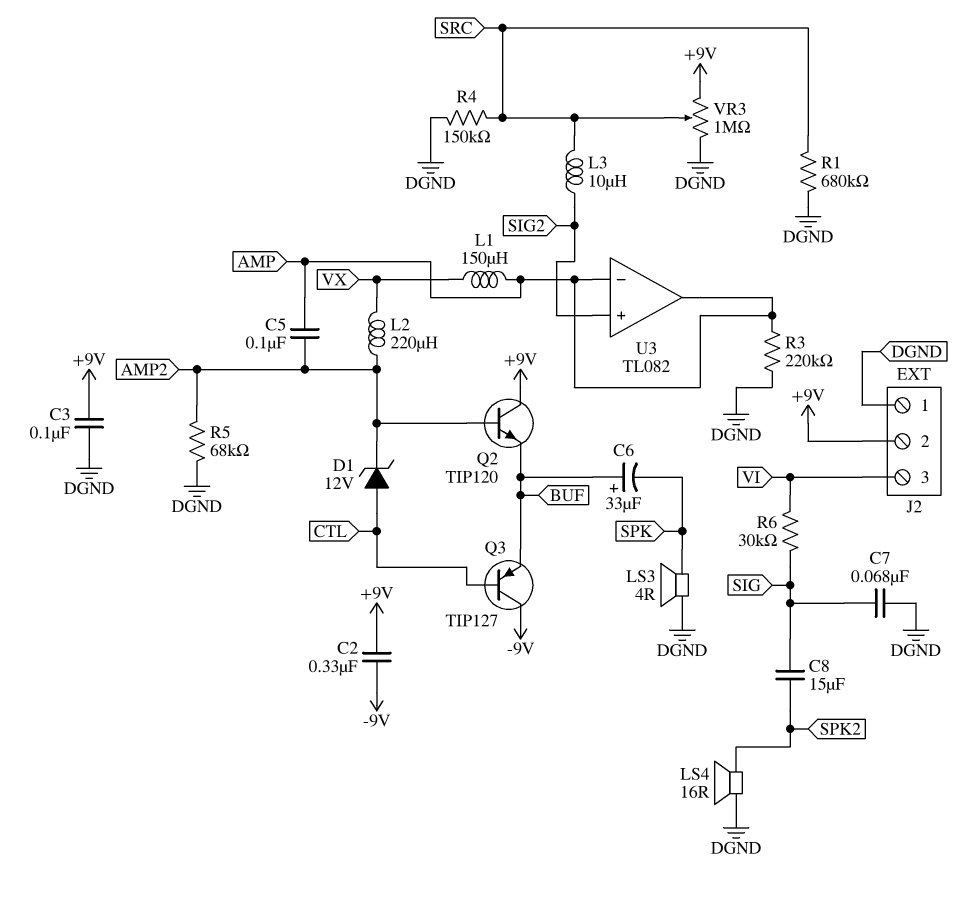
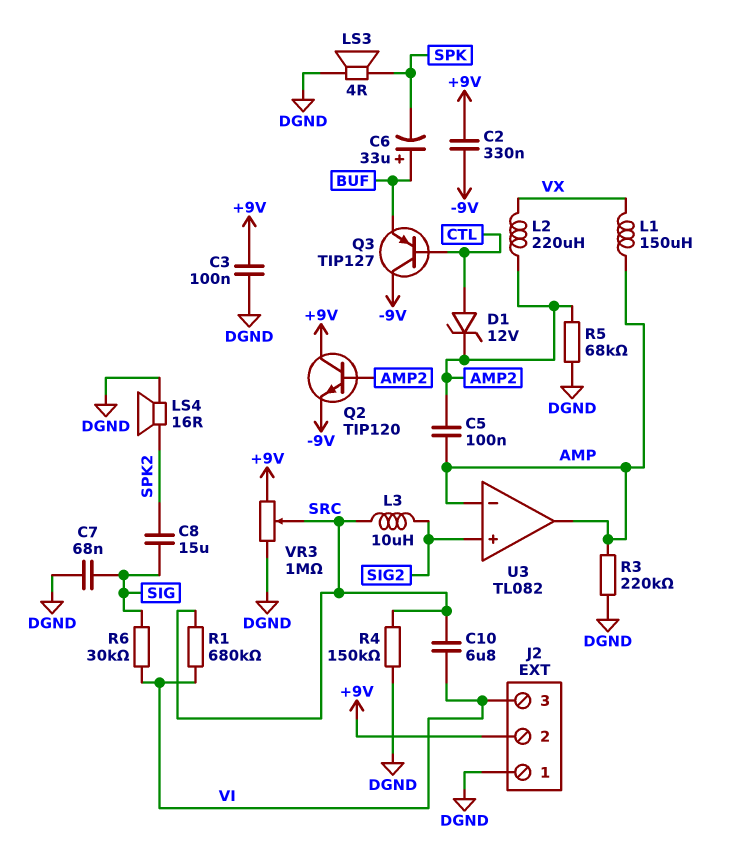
C10: none -> 6.8uF (SRC, VI)
Q2: NPN TIP120 (B AMP2, C +9V, E BUF) -> NPN TIP120 (B AMP2, C +9V, E -9V)
R1: 680k (DGND, SRC) -> 680k (SRC, VI)

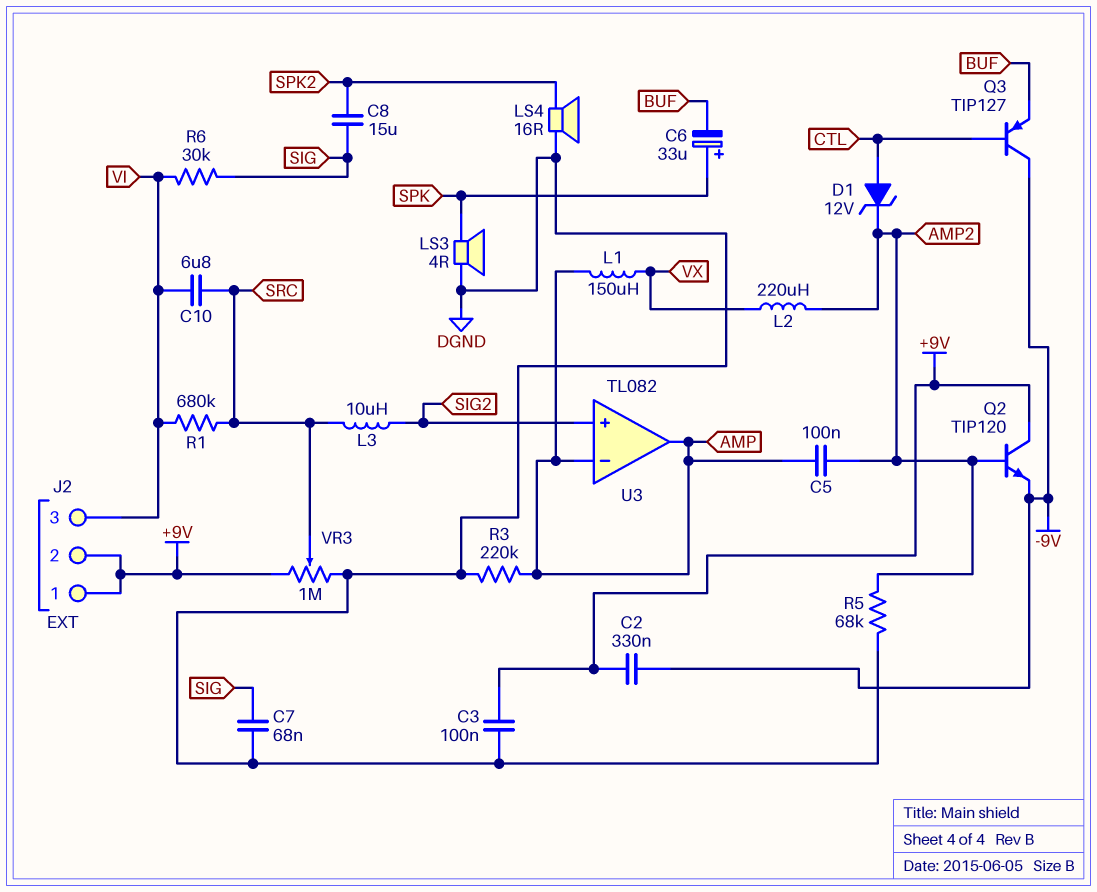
C6: 33uF (plus BUF, minus SPK) -> 33uF (plus SPK, minus BUF)
J2 pin 1: DGND -> +9V
R4: 150k (DGND, SRC) -> none

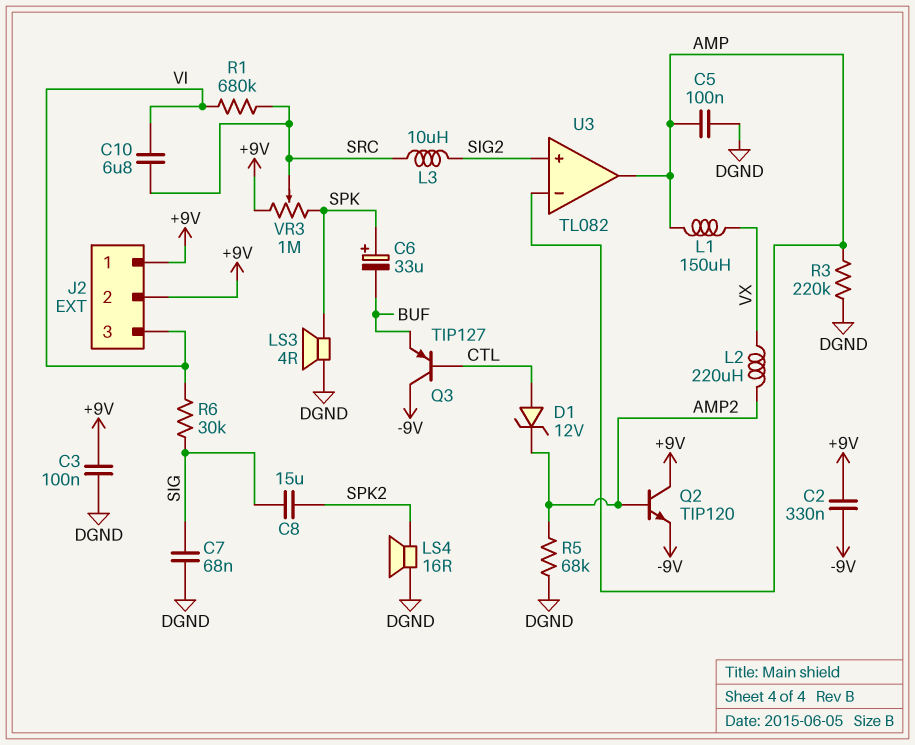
C5: 100nF (AMP, AMP2) -> 100nF (AMP, DGND)
VR3: 1M (+9V, DGND, wiper SRC) -> 1M (+9V, SPK, wiper SRC)

